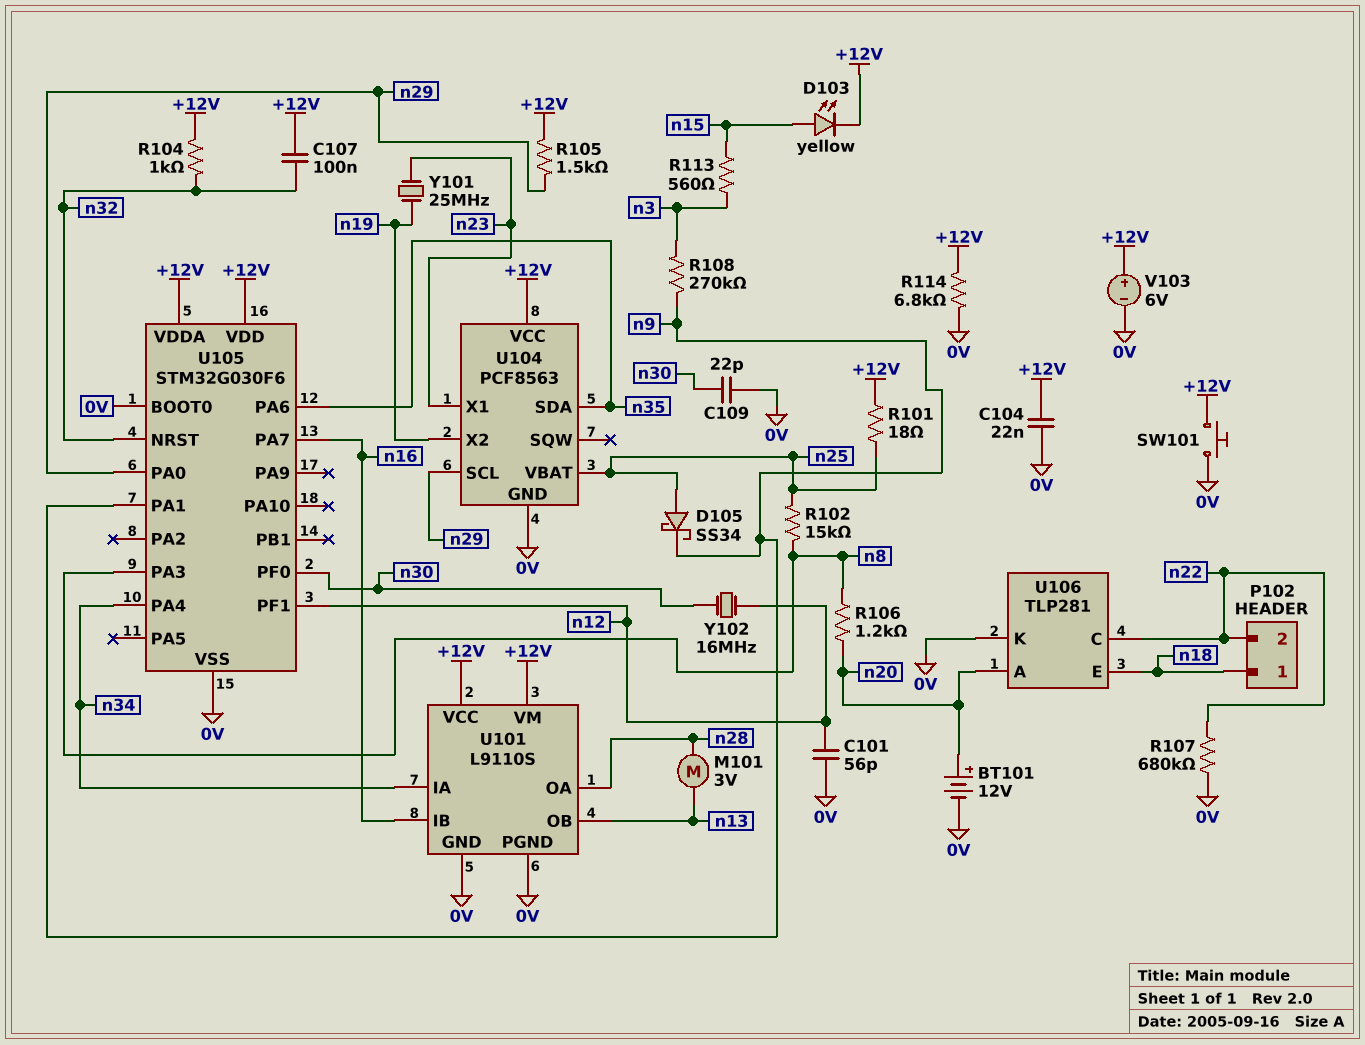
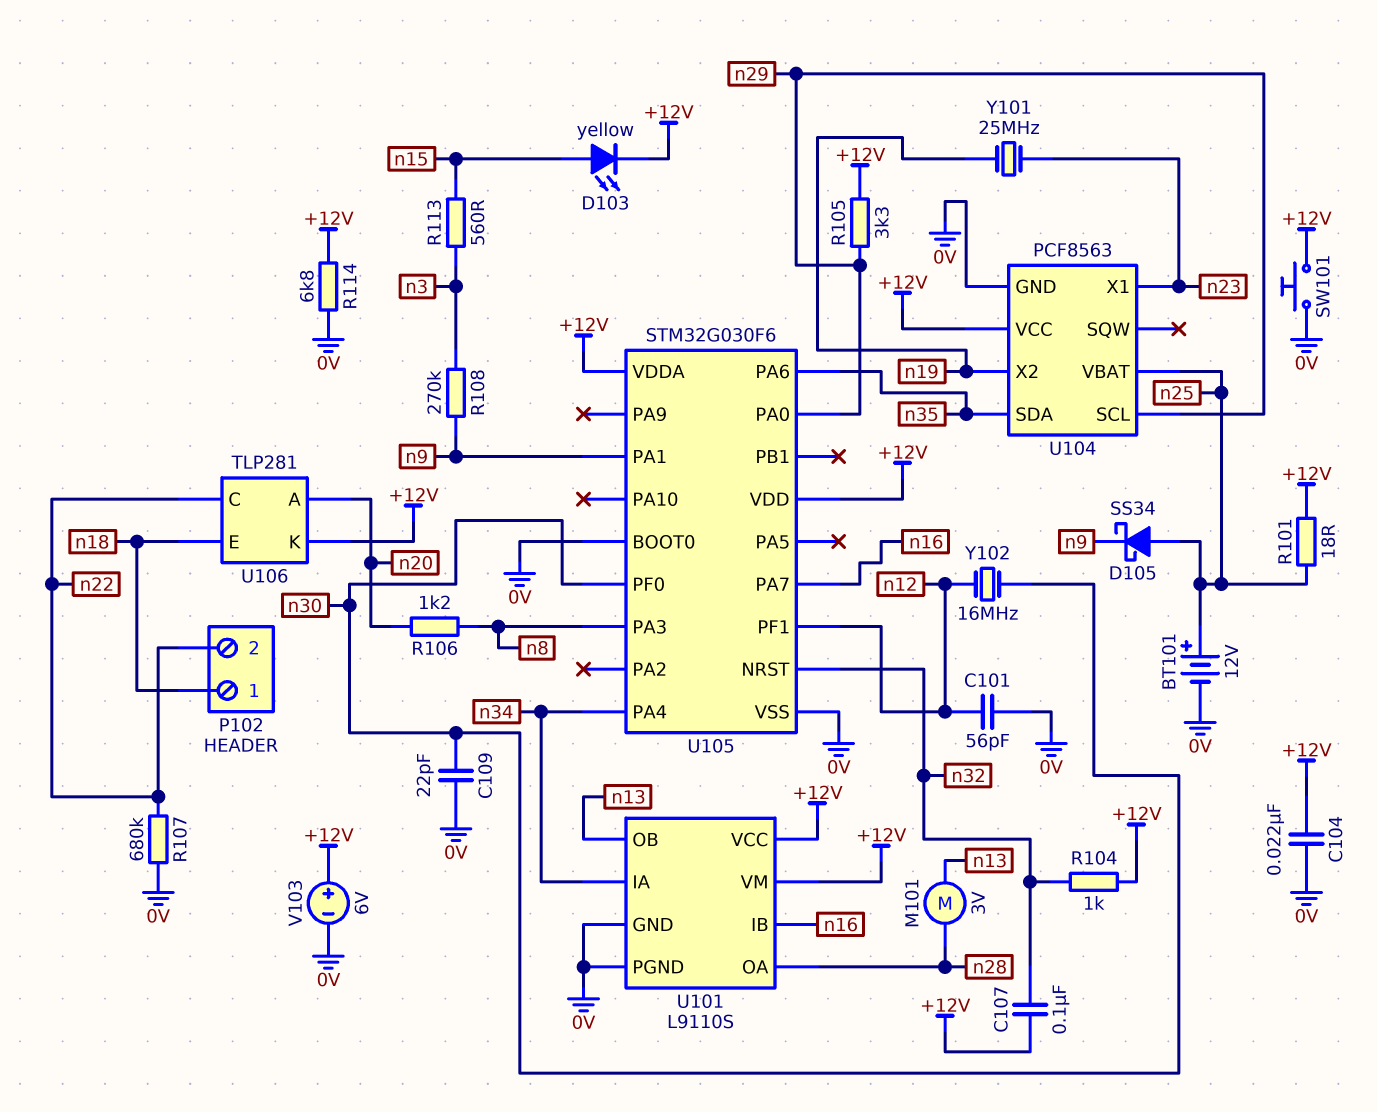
BT101: 12V (plus n20, minus 0V) -> 12V (plus n25, minus 0V)
R102: 15k (n8, n25) -> none
R105: 1.5k (+12V, n29) -> 3.3k (+12V, n29)
U106 pin K: 0V -> +12V

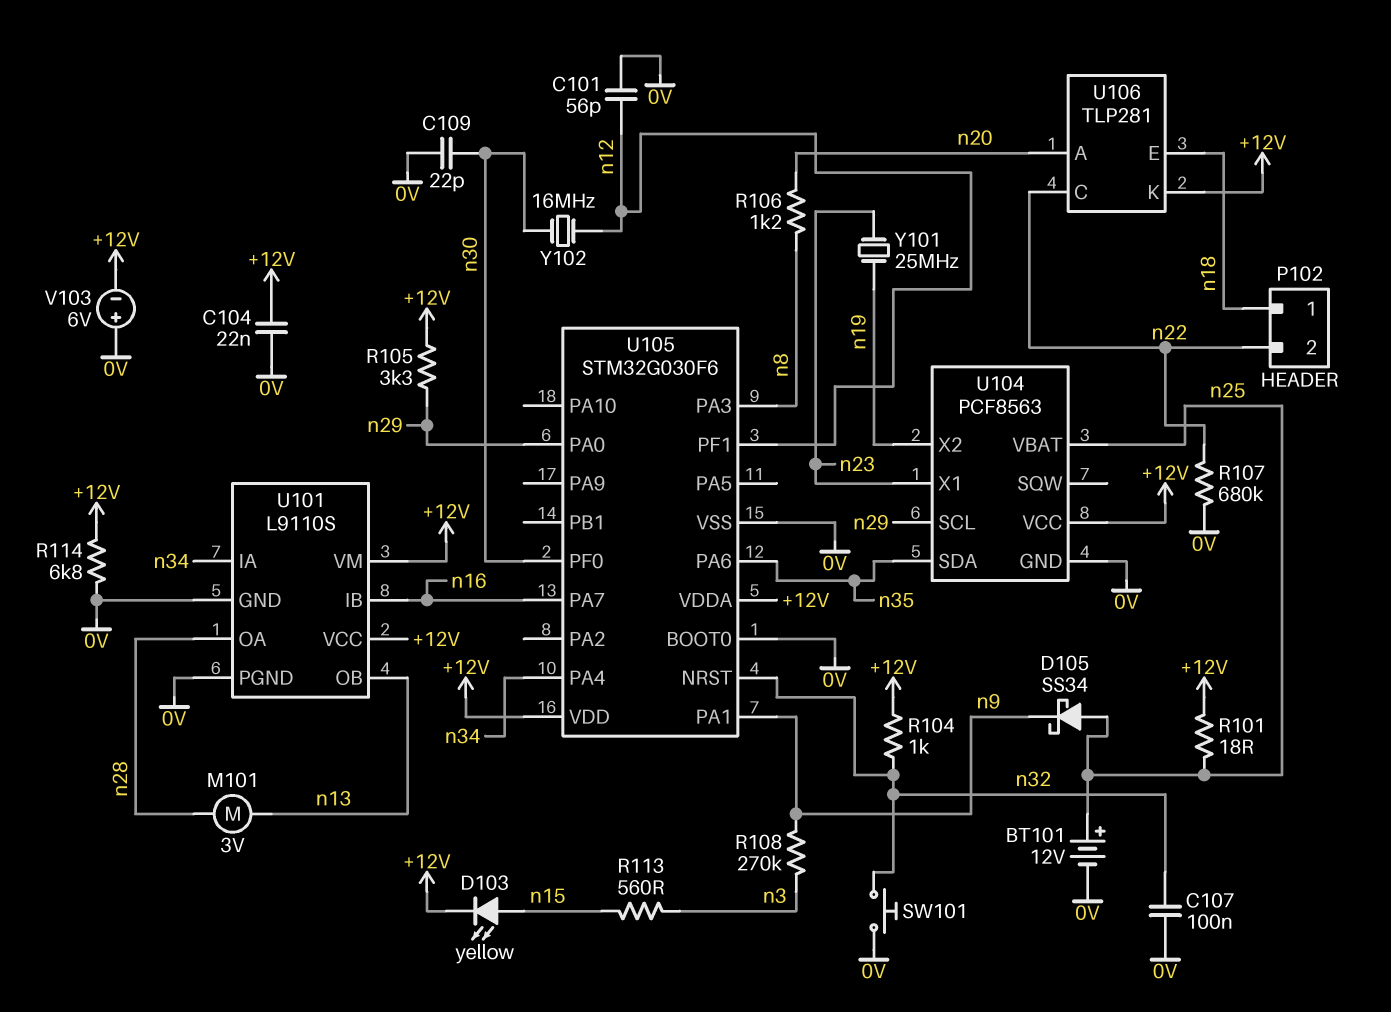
C107: 100nF (+12V, n32) -> 100nF (0V, n32)
SW101: button (+12V, 0V) -> button (0V, n32)
V103: 6V (plus +12V, minus 0V) -> 6V (plus 0V, minus +12V)

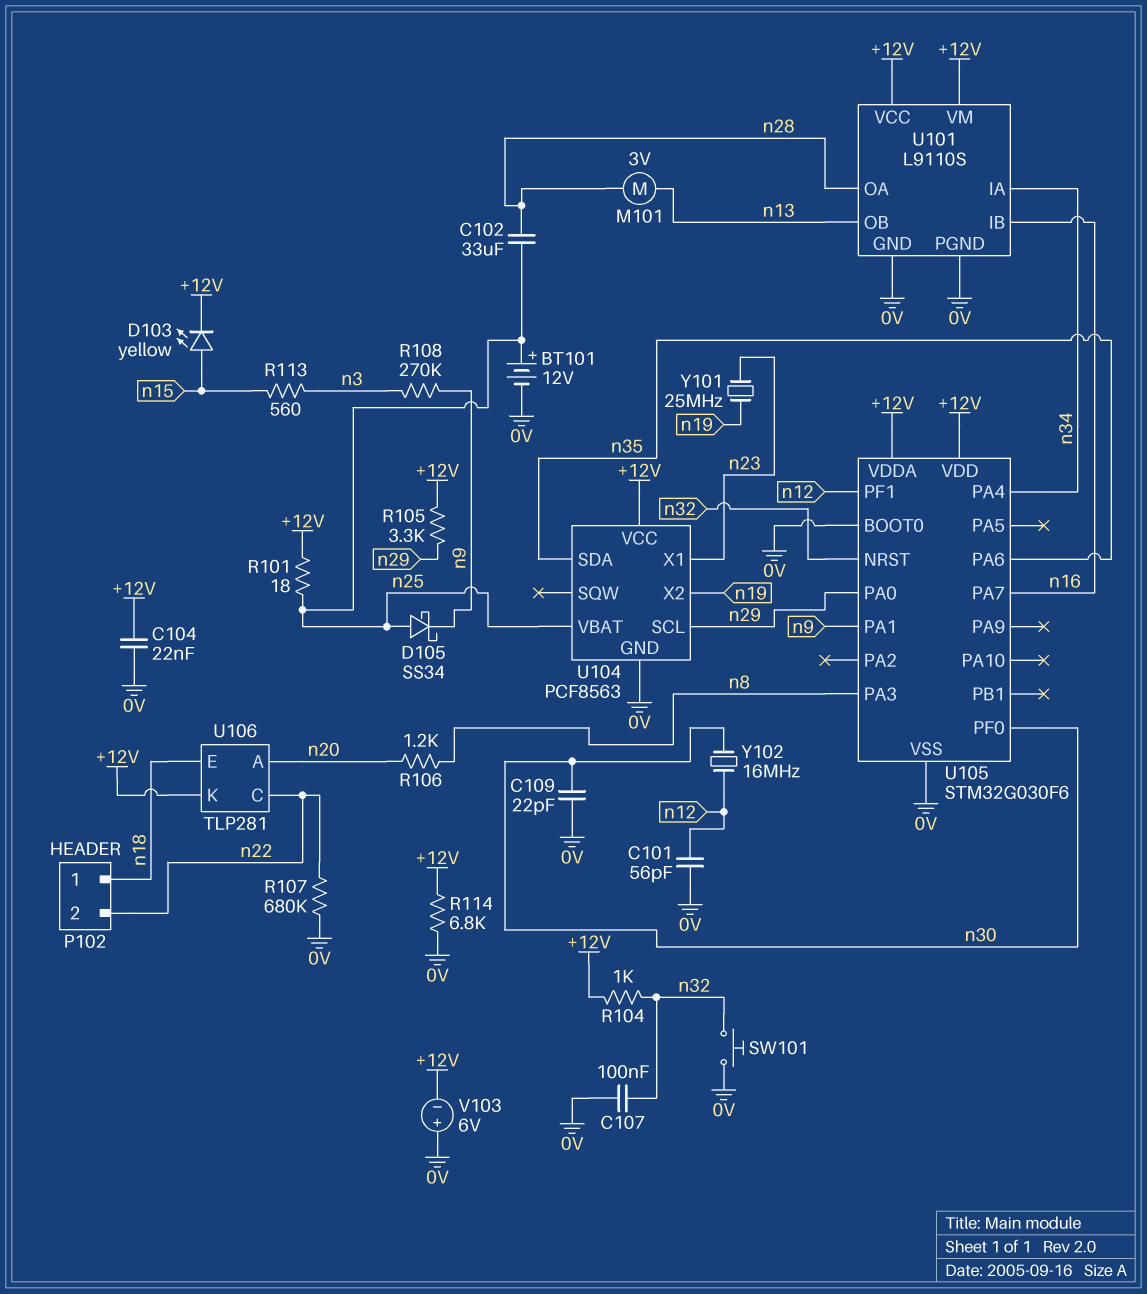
C102: none -> 33uF (n25, n28)

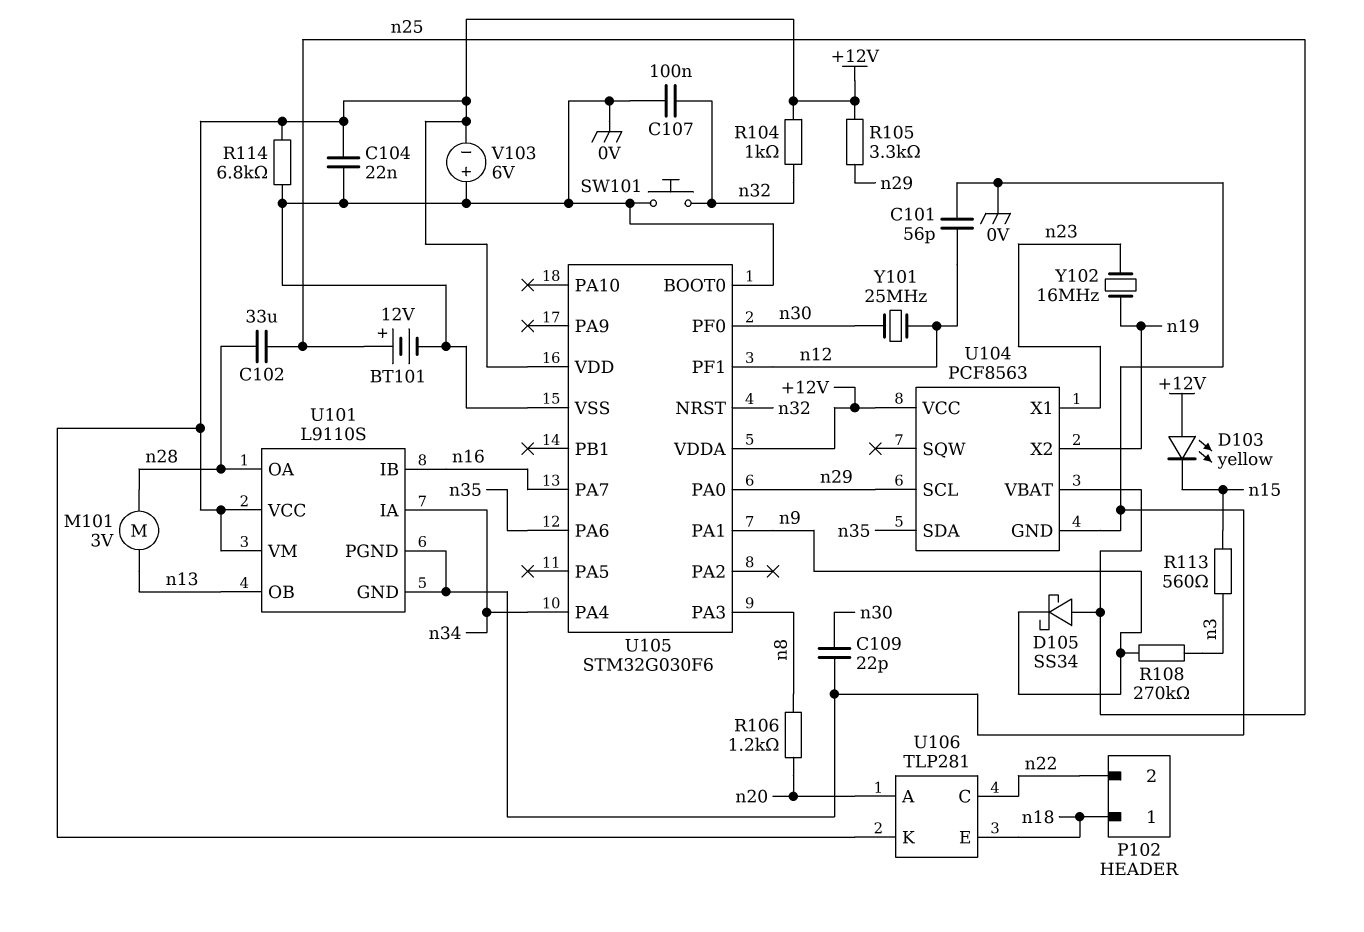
D103: LED yellow (A n15, K +12V) -> LED yellow (A +12V, K n15)
R101: 18 (+12V, n25) -> none
R107: 680k (0V, n22) -> none
Y101: 25MHz (n19, n23) -> 25MHz (n12, n30)
Y102: 16MHz (n12, n30) -> 16MHz (n19, n23)

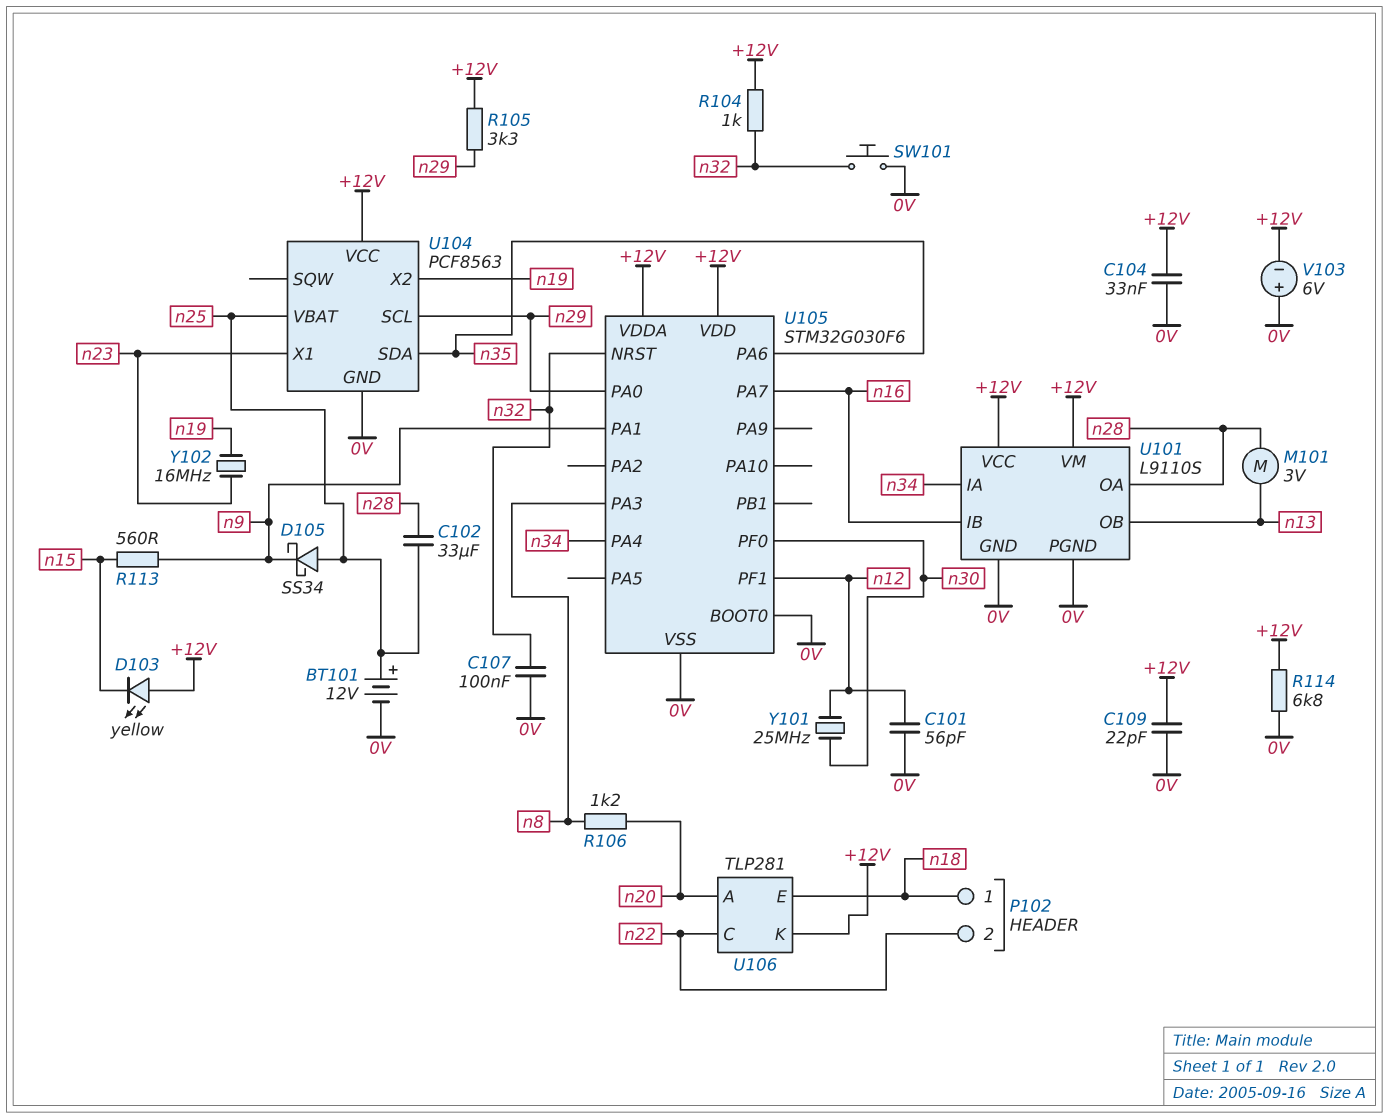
C104: 22nF (+12V, 0V) -> 33nF (+12V, 0V)
C109: 22pF (0V, n30) -> 22pF (+12V, 0V)
R108: 270k (n3, n9) -> none
R113: 560 (n3, n15) -> 560 (n9, n15)

